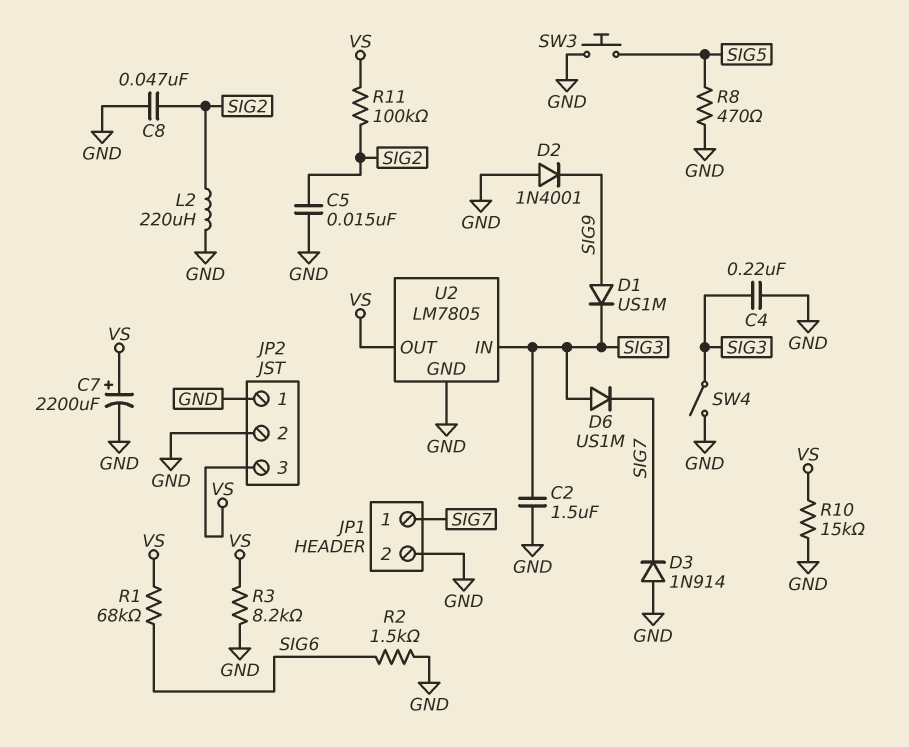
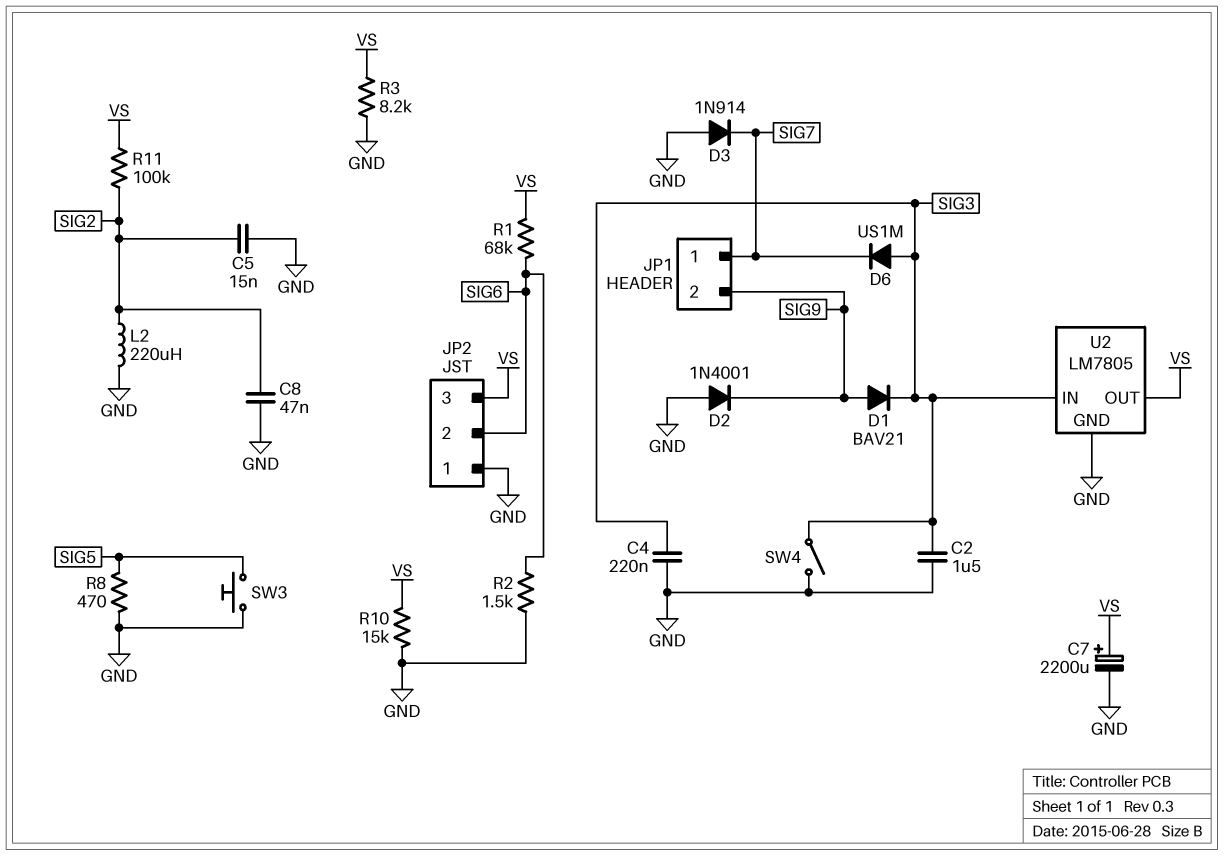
D1: diode US1M (A SIG9, K SIG3) -> diode BAV21 (A SIG9, K SIG3)
JP1 pin 2: GND -> SIG9
JP2 pin 2: GND -> SIG6

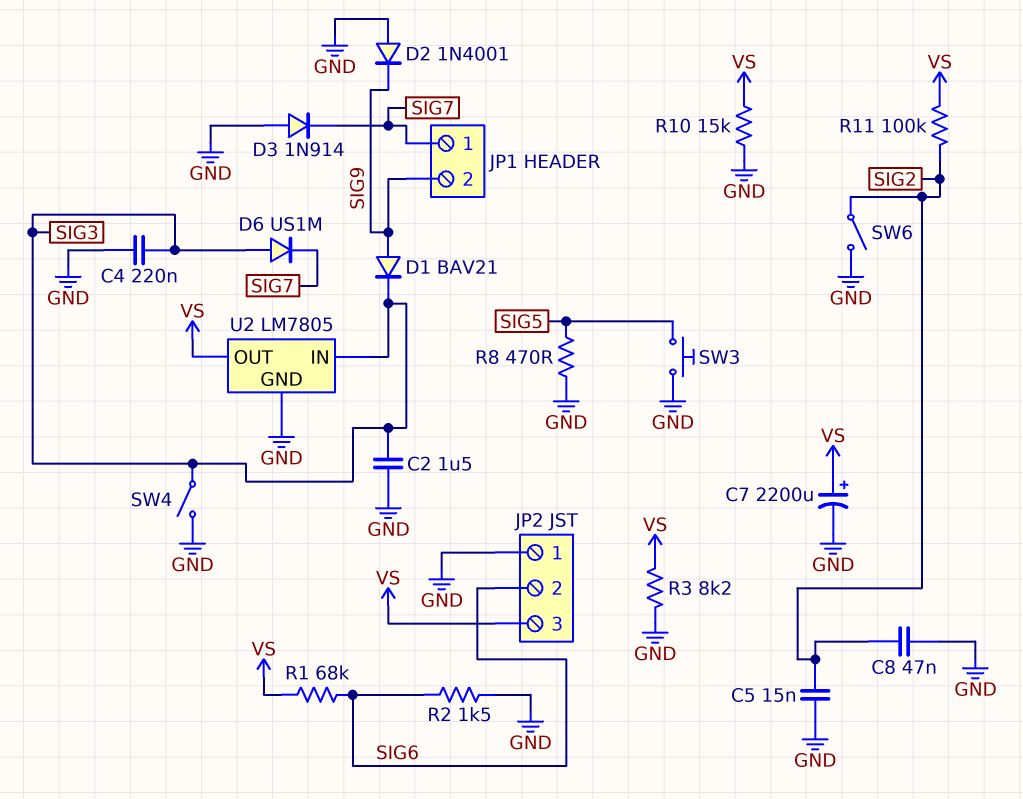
L2: 220uH (GND, SIG2) -> none
SW6: none -> switch (GND, SIG2)

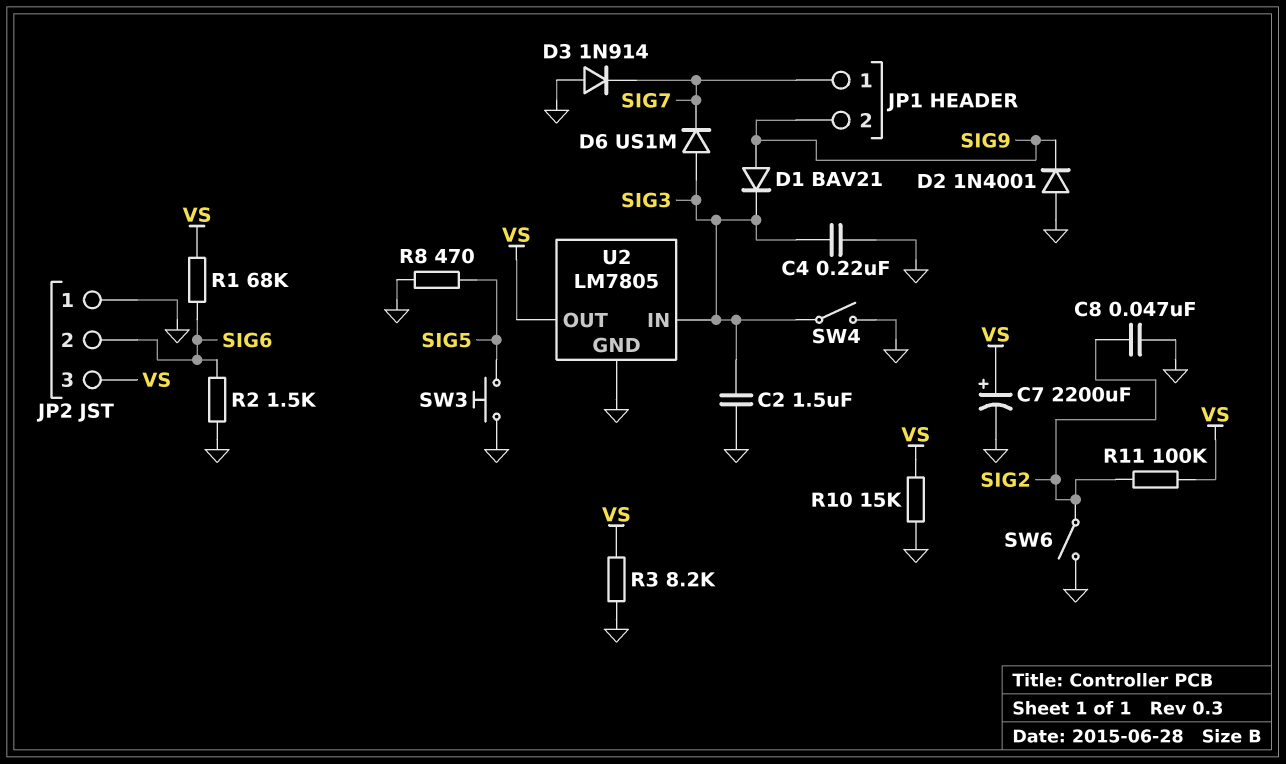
C5: 15nF (GND, SIG2) -> none

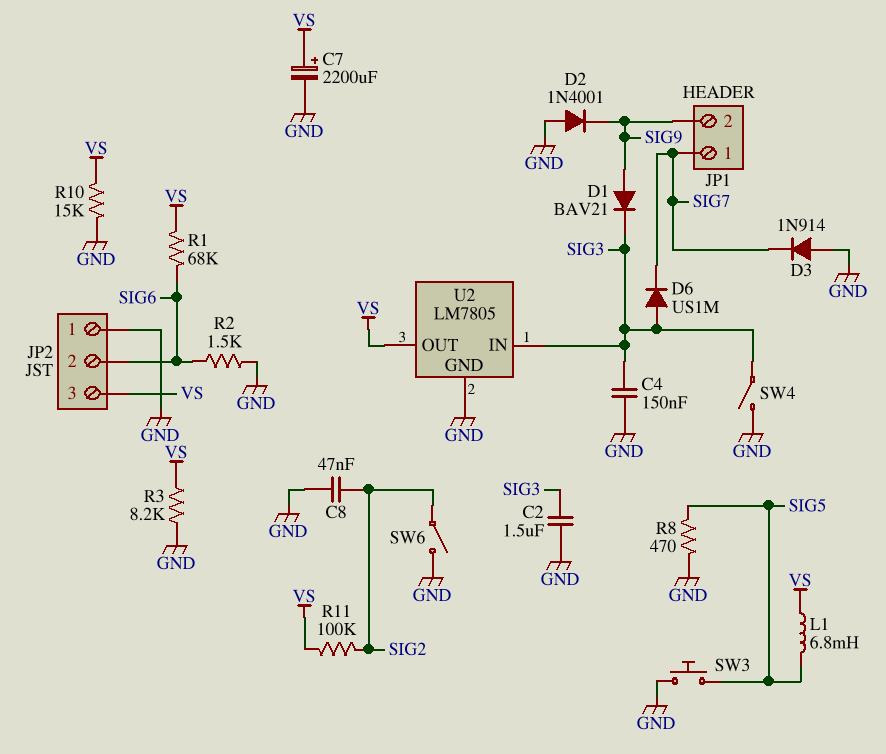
C4: 220nF (GND, SIG3) -> 150nF (GND, SIG3)
L1: none -> 6.8mH (SIG5, VS)

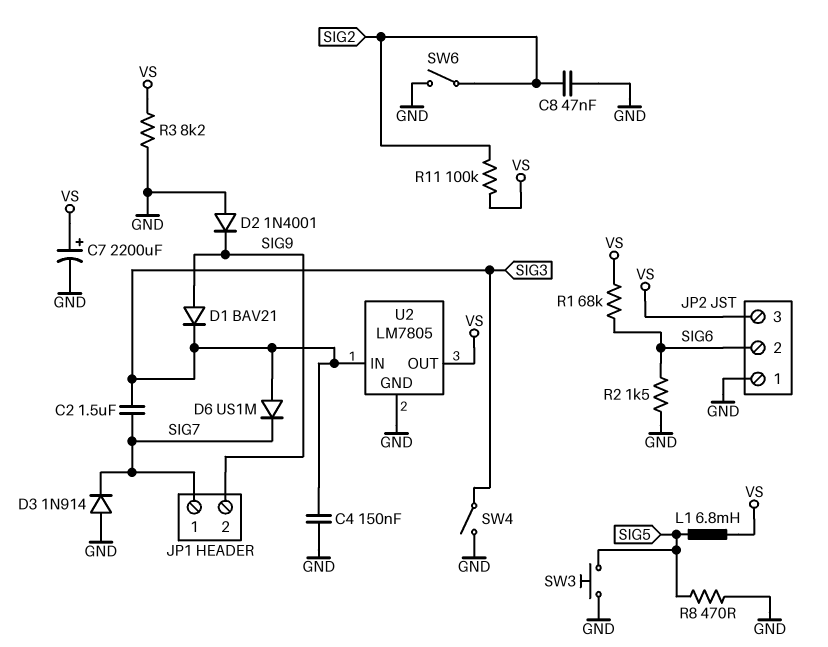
C2: 1.5uF (GND, SIG3) -> 1.5uF (SIG3, SIG7)
R10: 15k (GND, VS) -> none

